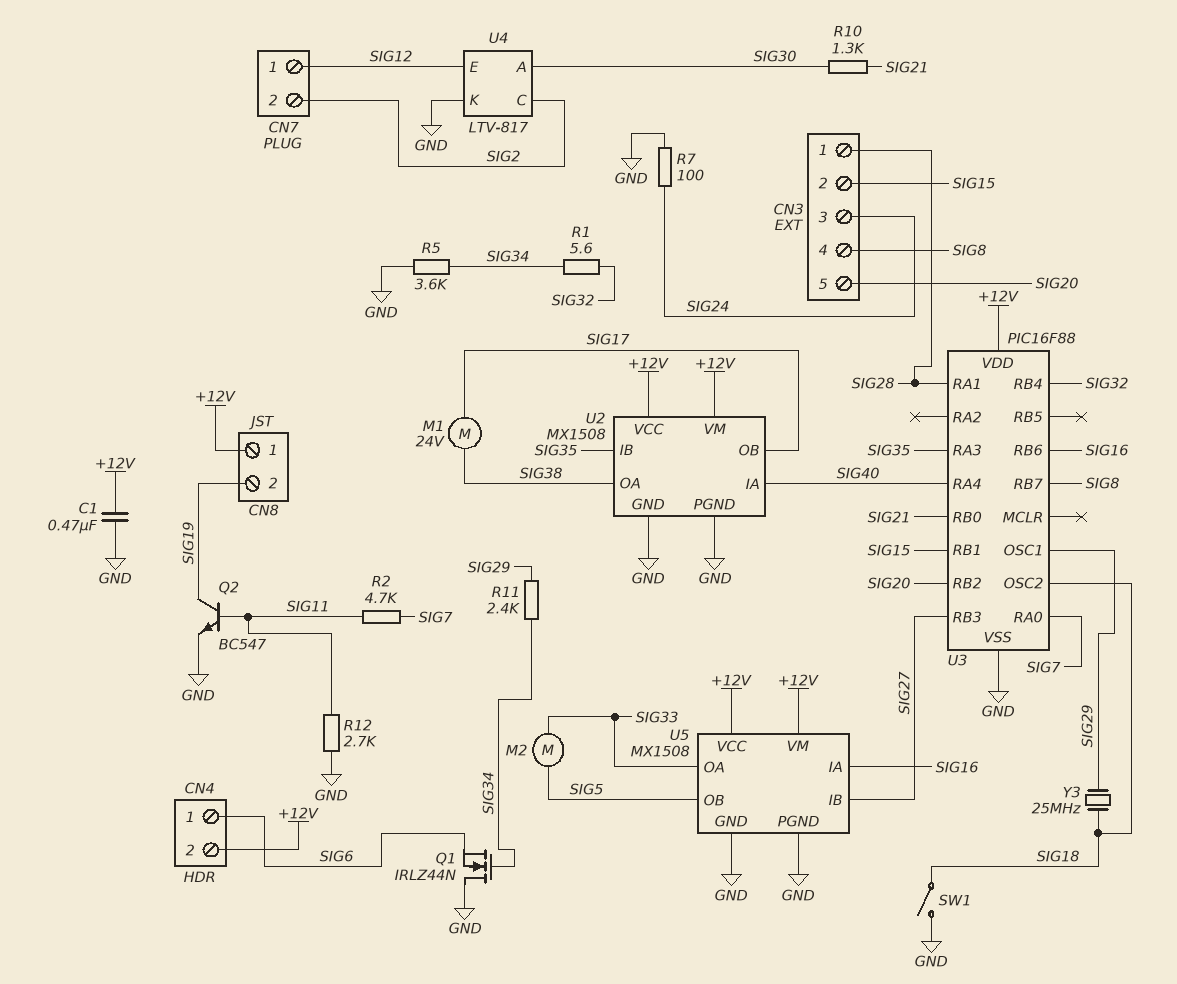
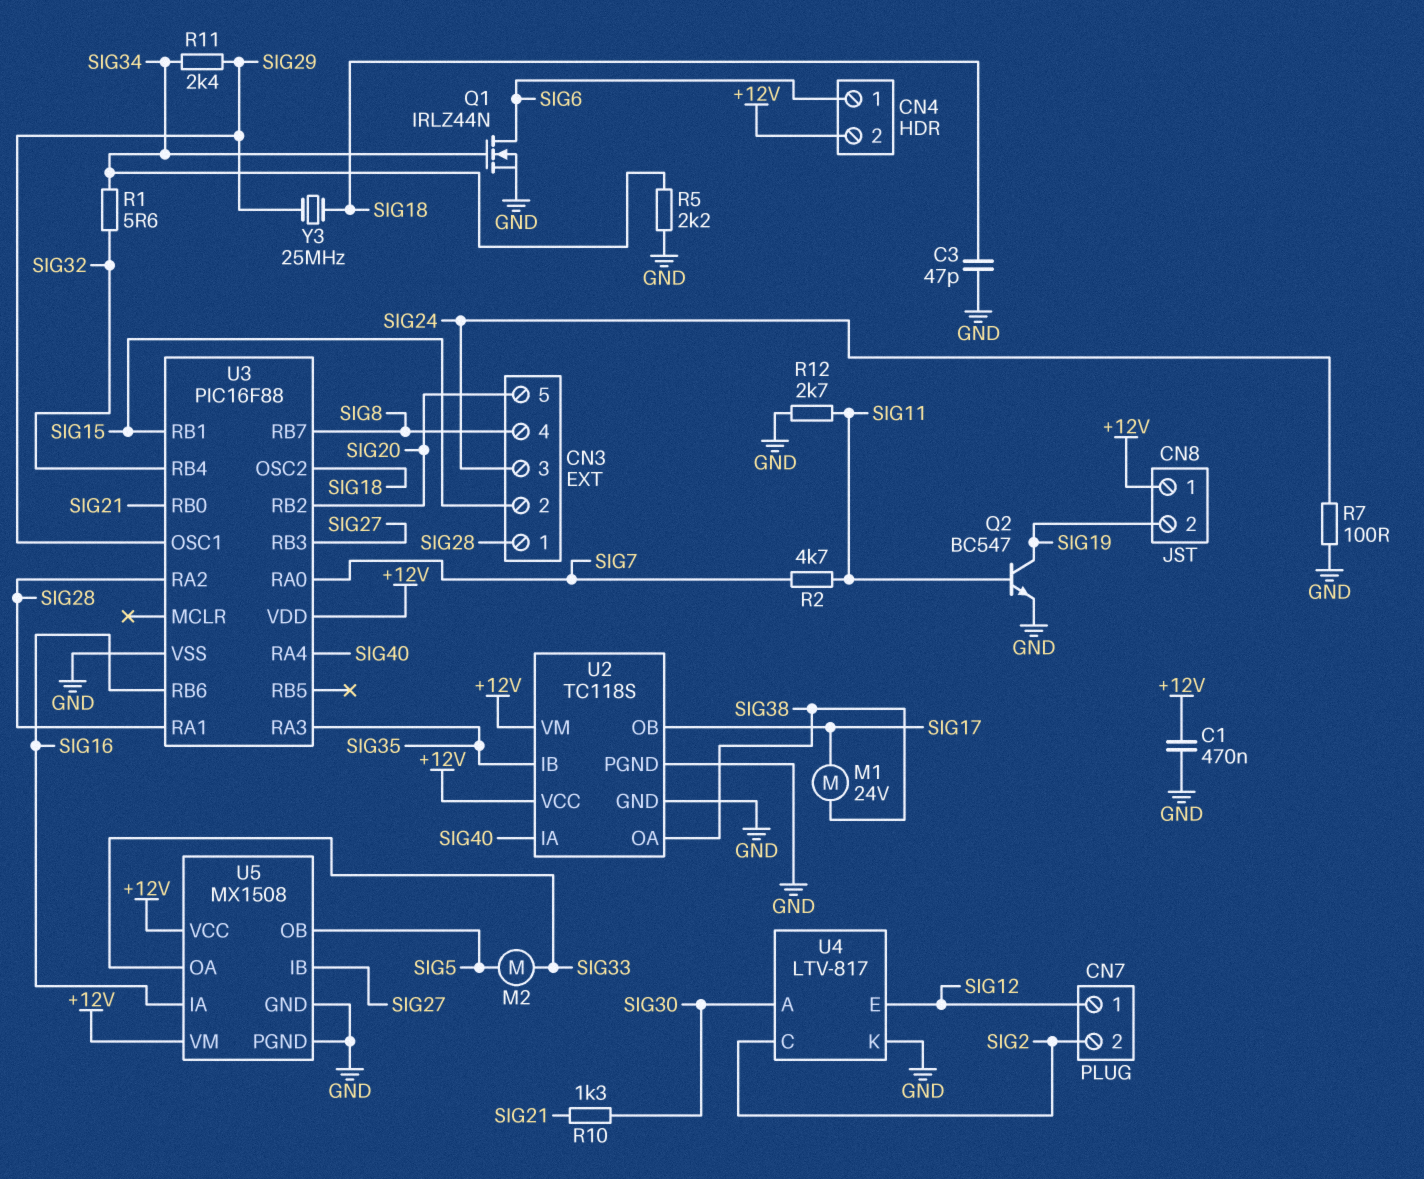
C3: none -> 47pF (GND, SIG18)
Q1: NMOS IRLZ44N (G SIG34, D GND, S SIG6) -> NMOS IRLZ44N (G SIG34, D SIG6, S GND)
R5: 3.6k (GND, SIG34) -> 2.2k (GND, SIG34)
SW1: switch (GND, SIG18) -> none
U2: MX1508 -> TC118S
U3 pin RA2: none -> SIG28

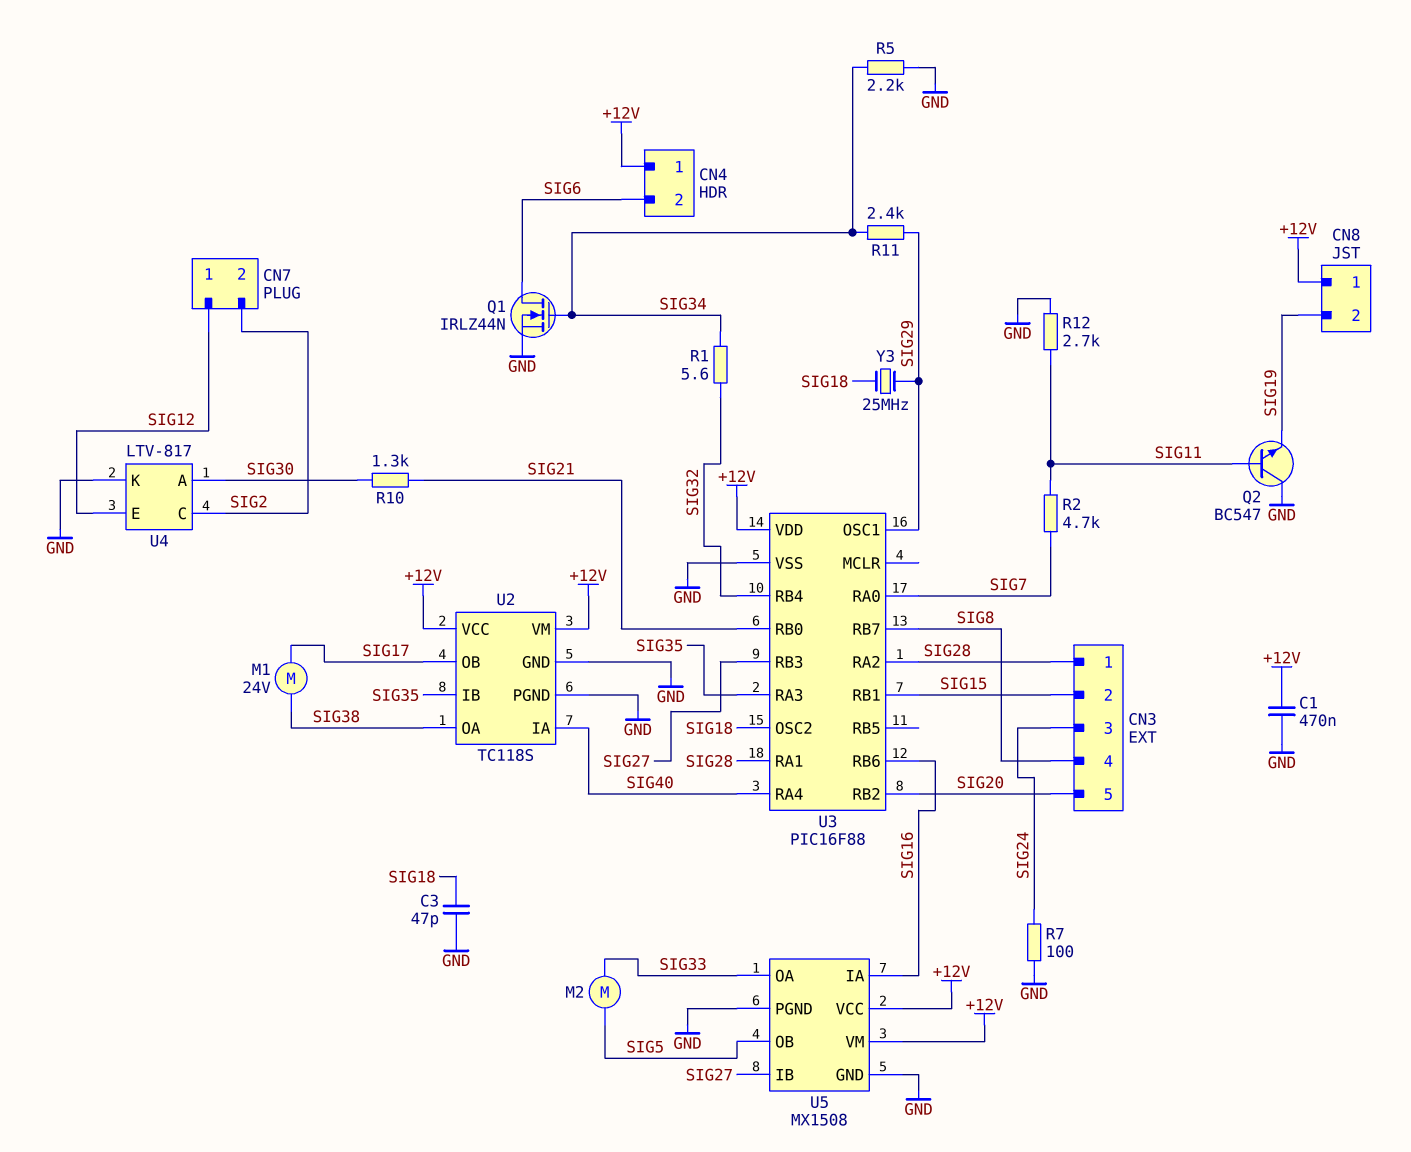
CN4 pin 1: SIG6 -> +12V
CN4 pin 2: +12V -> SIG6
Q2: NPN BC547 (B SIG11, C SIG19, E GND) -> NPN BC547 (B SIG11, C GND, E SIG19)

